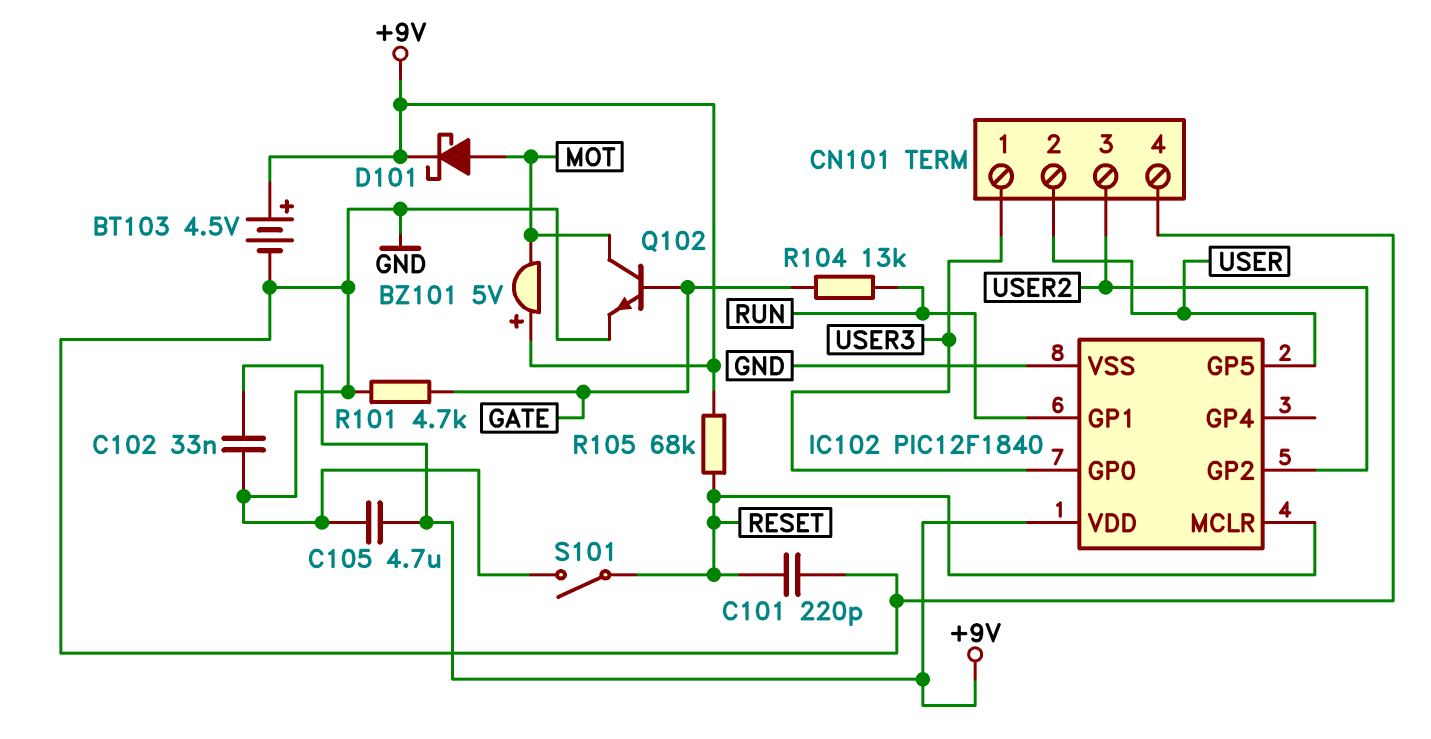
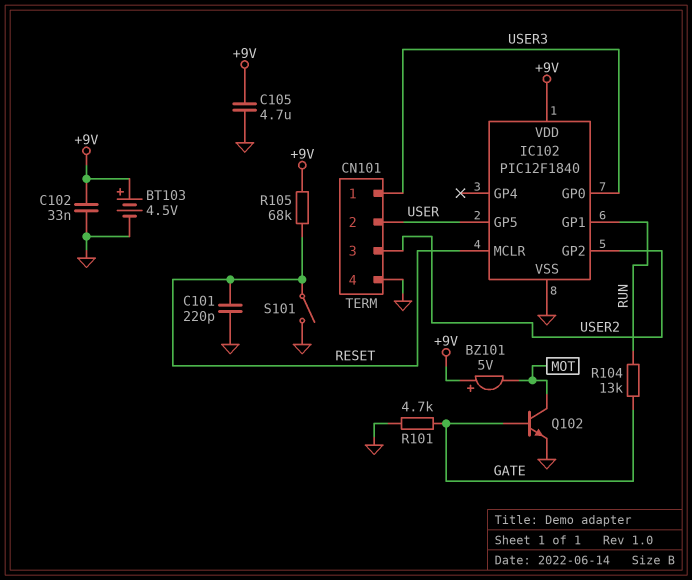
D101: schottky (A MOT, K +9V) -> none

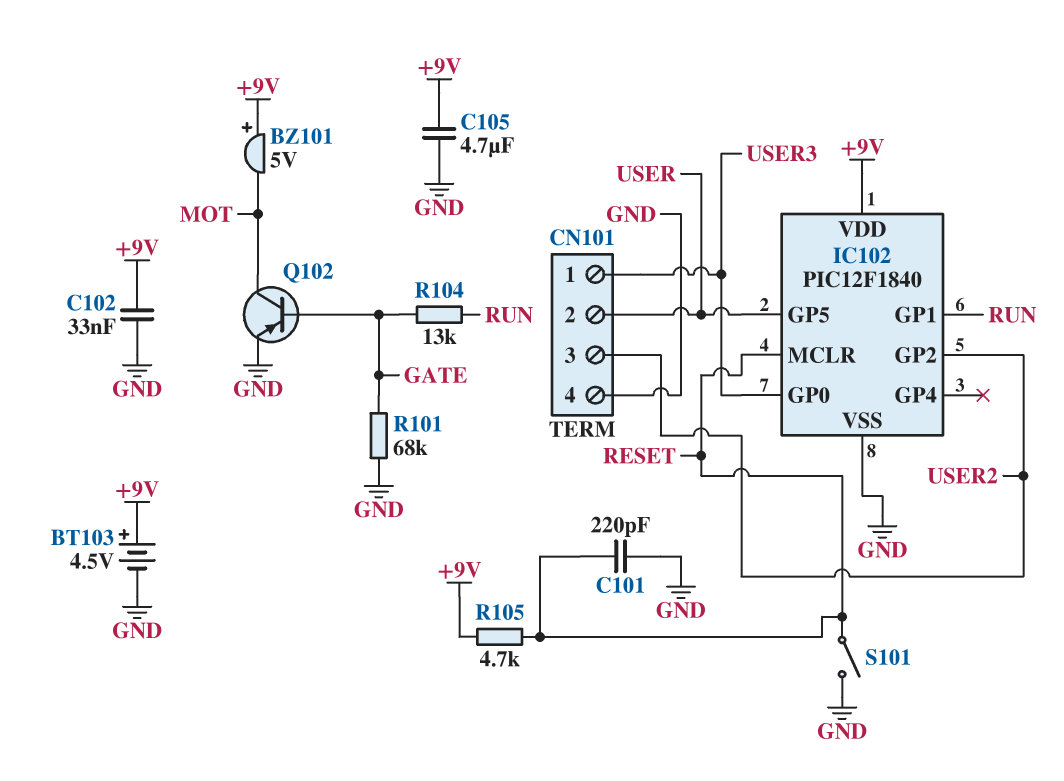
Q102: NPN (B GATE, C MOT, E GND) -> PNP (B GATE, C MOT, E GND)
R101: 4.7k (GATE, GND) -> 68k (GATE, GND)
R105: 68k (+9V, RESET) -> 4.7k (+9V, RESET)

